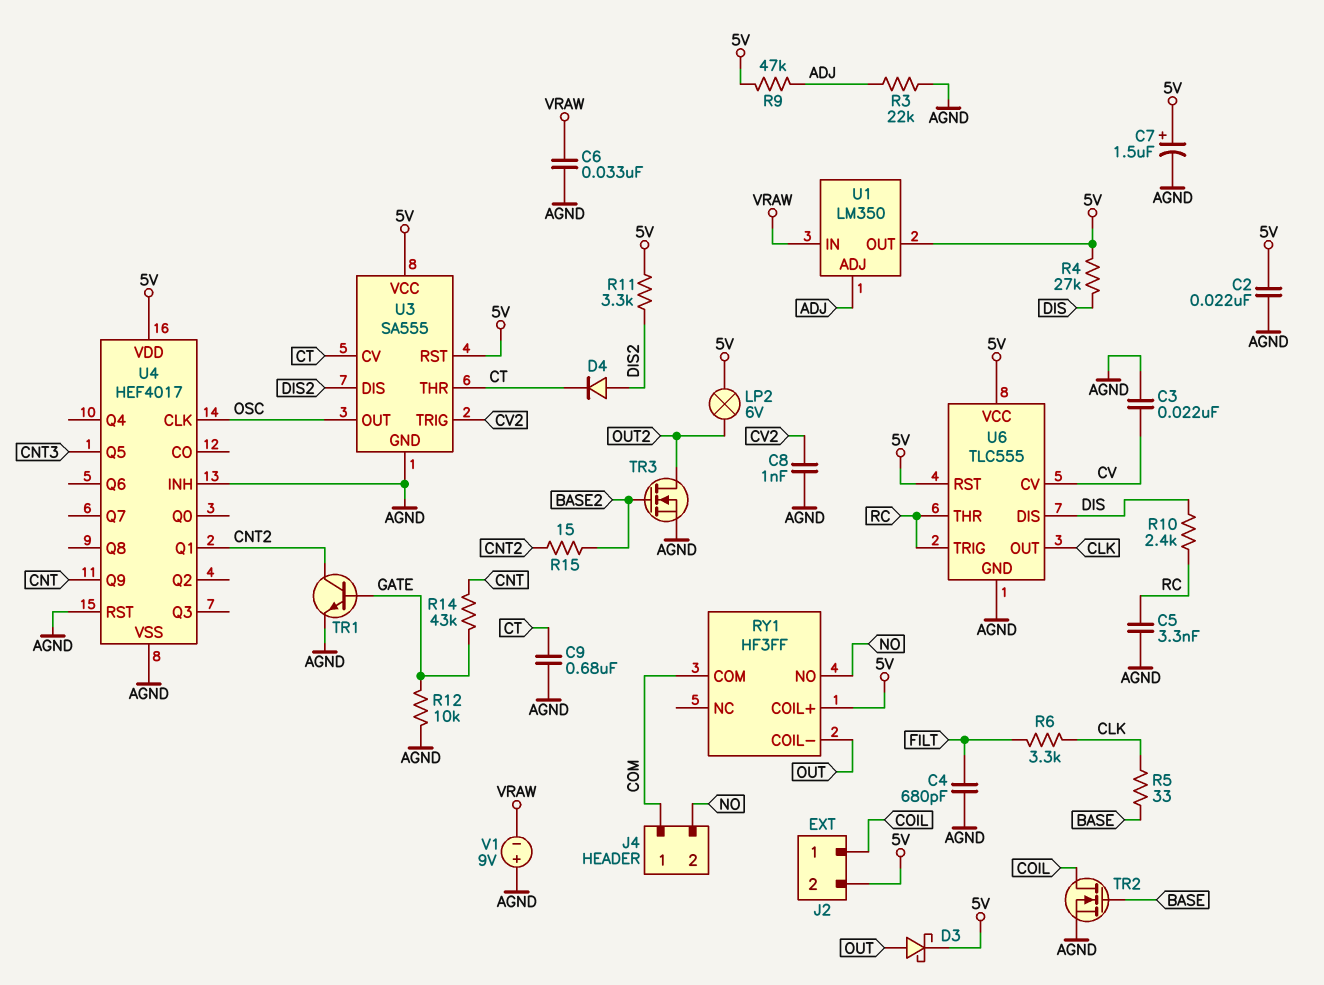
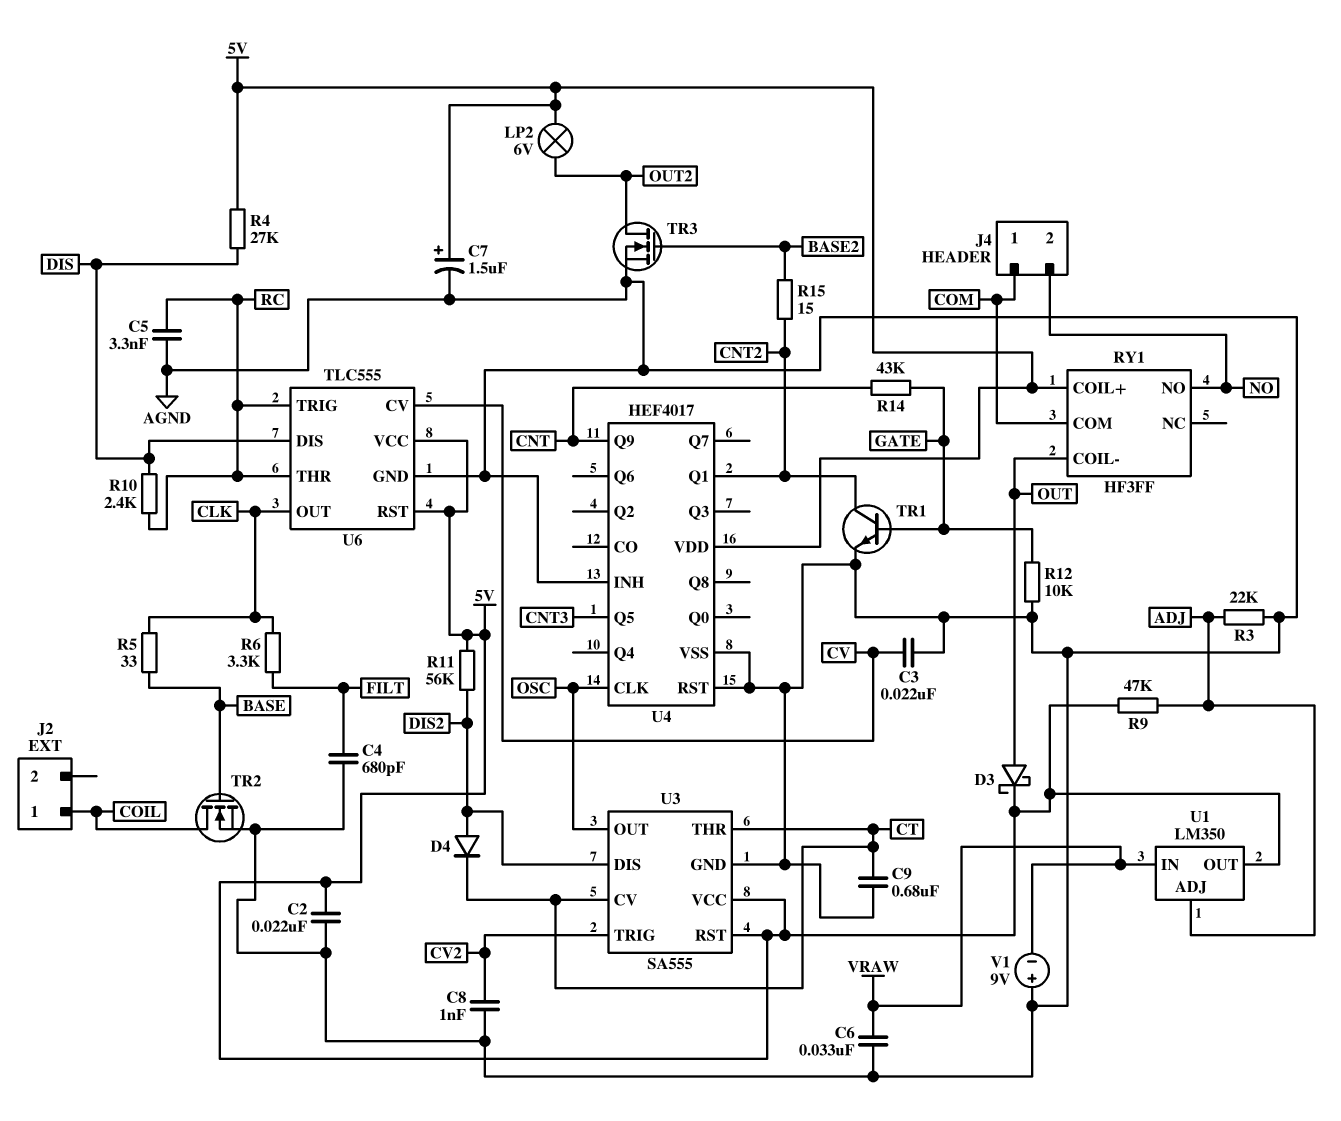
J2 pin 2: 5V -> none
R11: 3.3k (5V, DIS2) -> 56k (5V, DIS2)

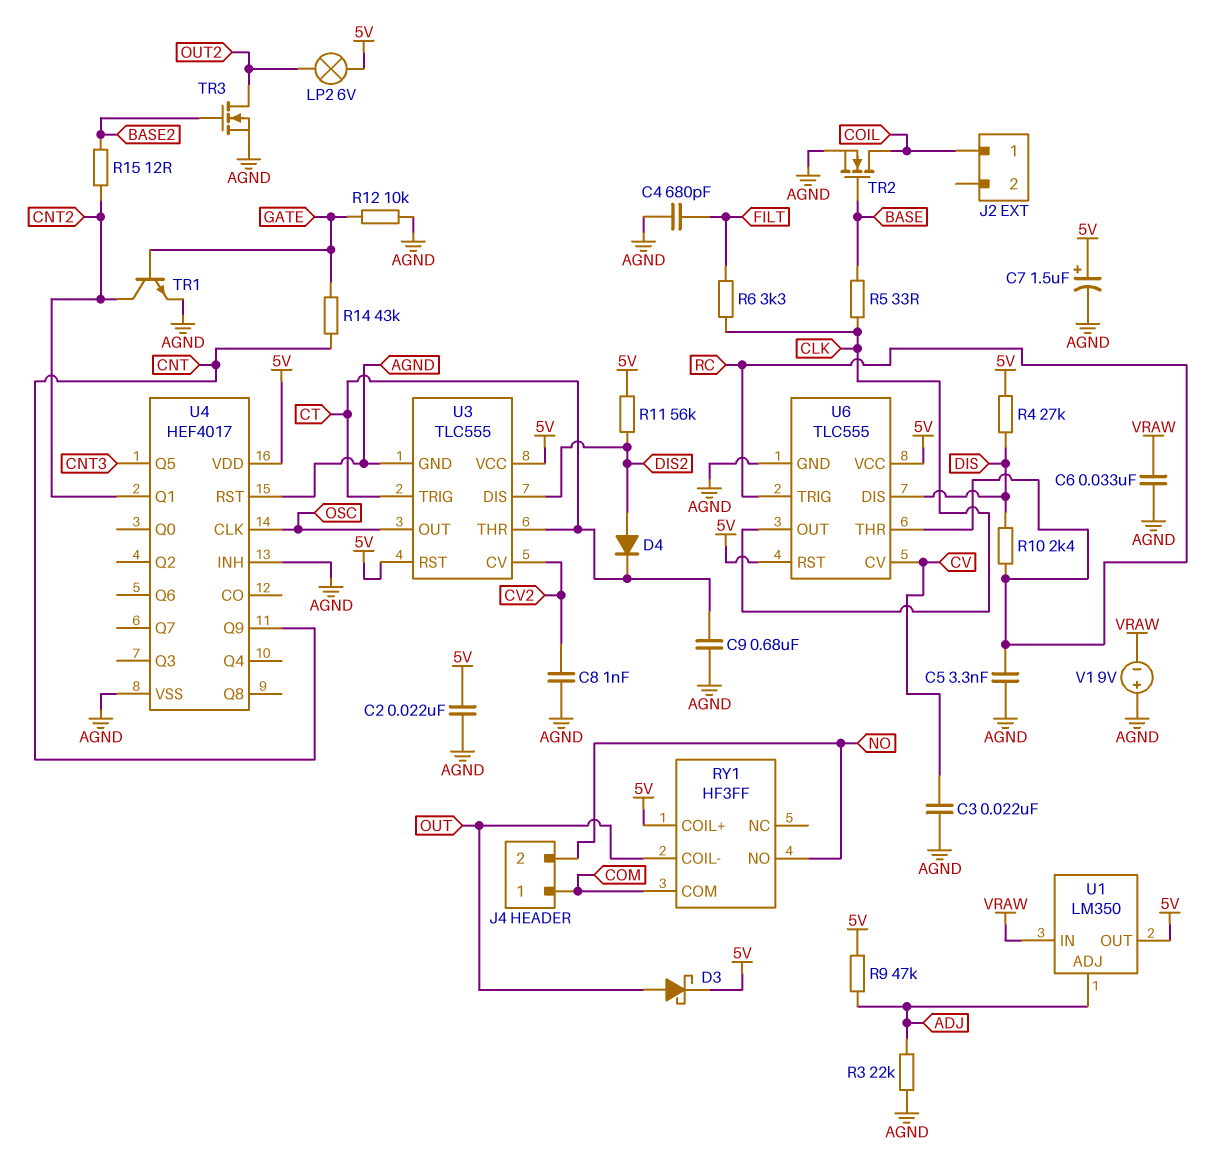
R15: 15 (BASE2, CNT2) -> 12 (BASE2, CNT2)
U3: SA555 -> TLC555
U3 pin CV: CT -> CV2
U3 pin TRIG: CV2 -> CT

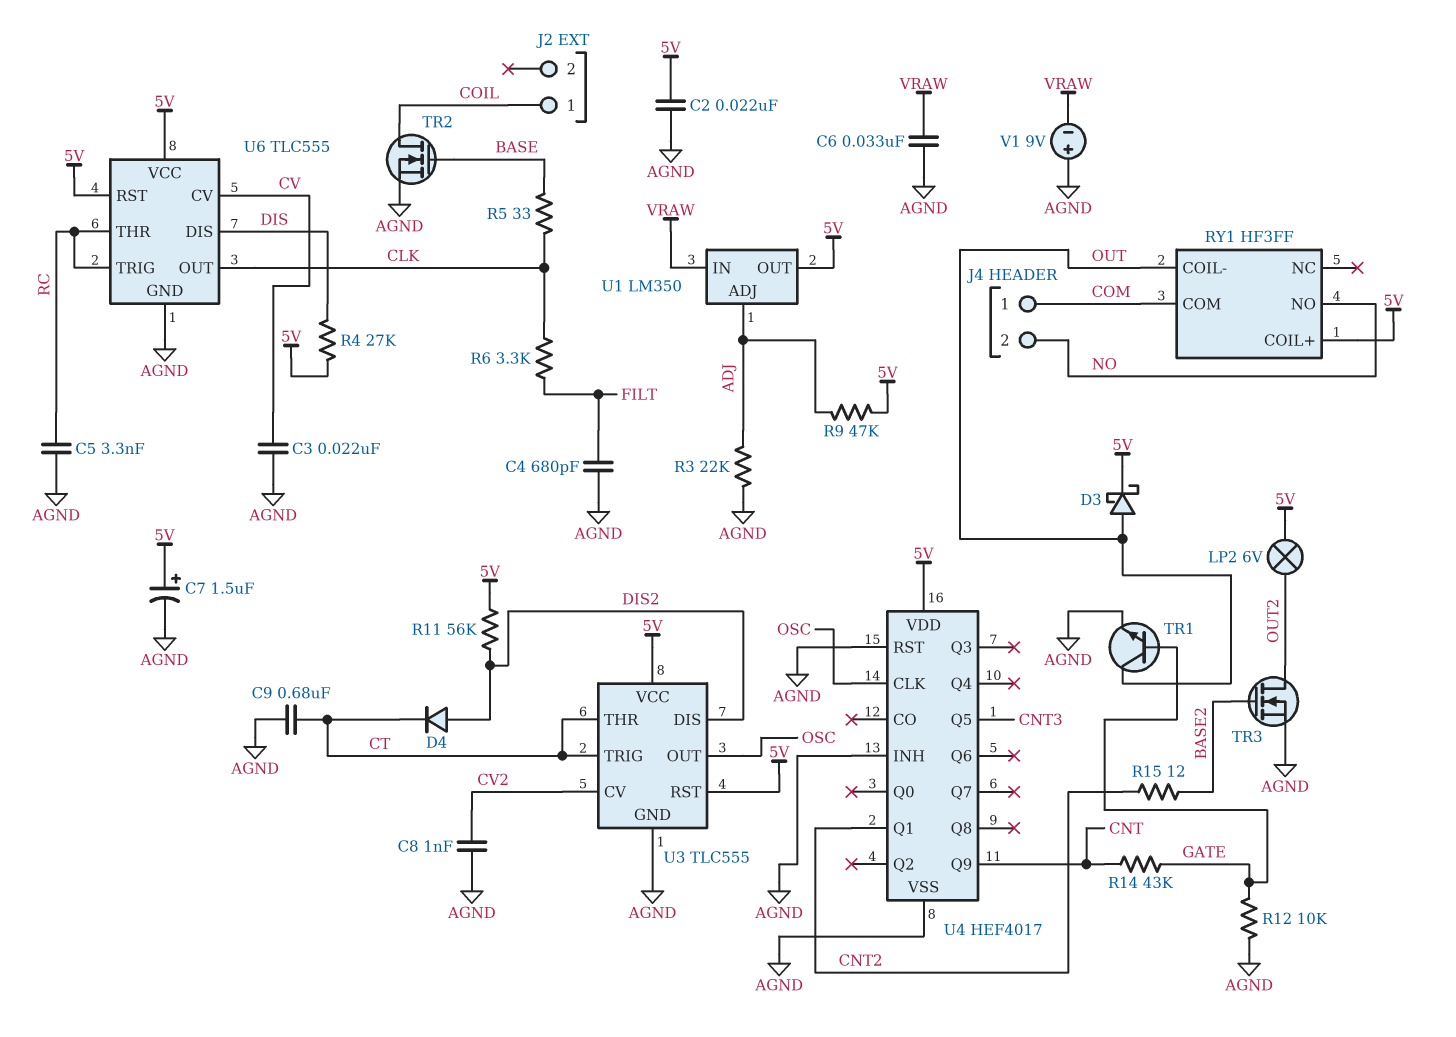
R10: 2.4k (DIS, RC) -> none
TR1: NPN (B GATE, C CNT2, E AGND) -> NPN (B GATE, C OUT, E AGND)

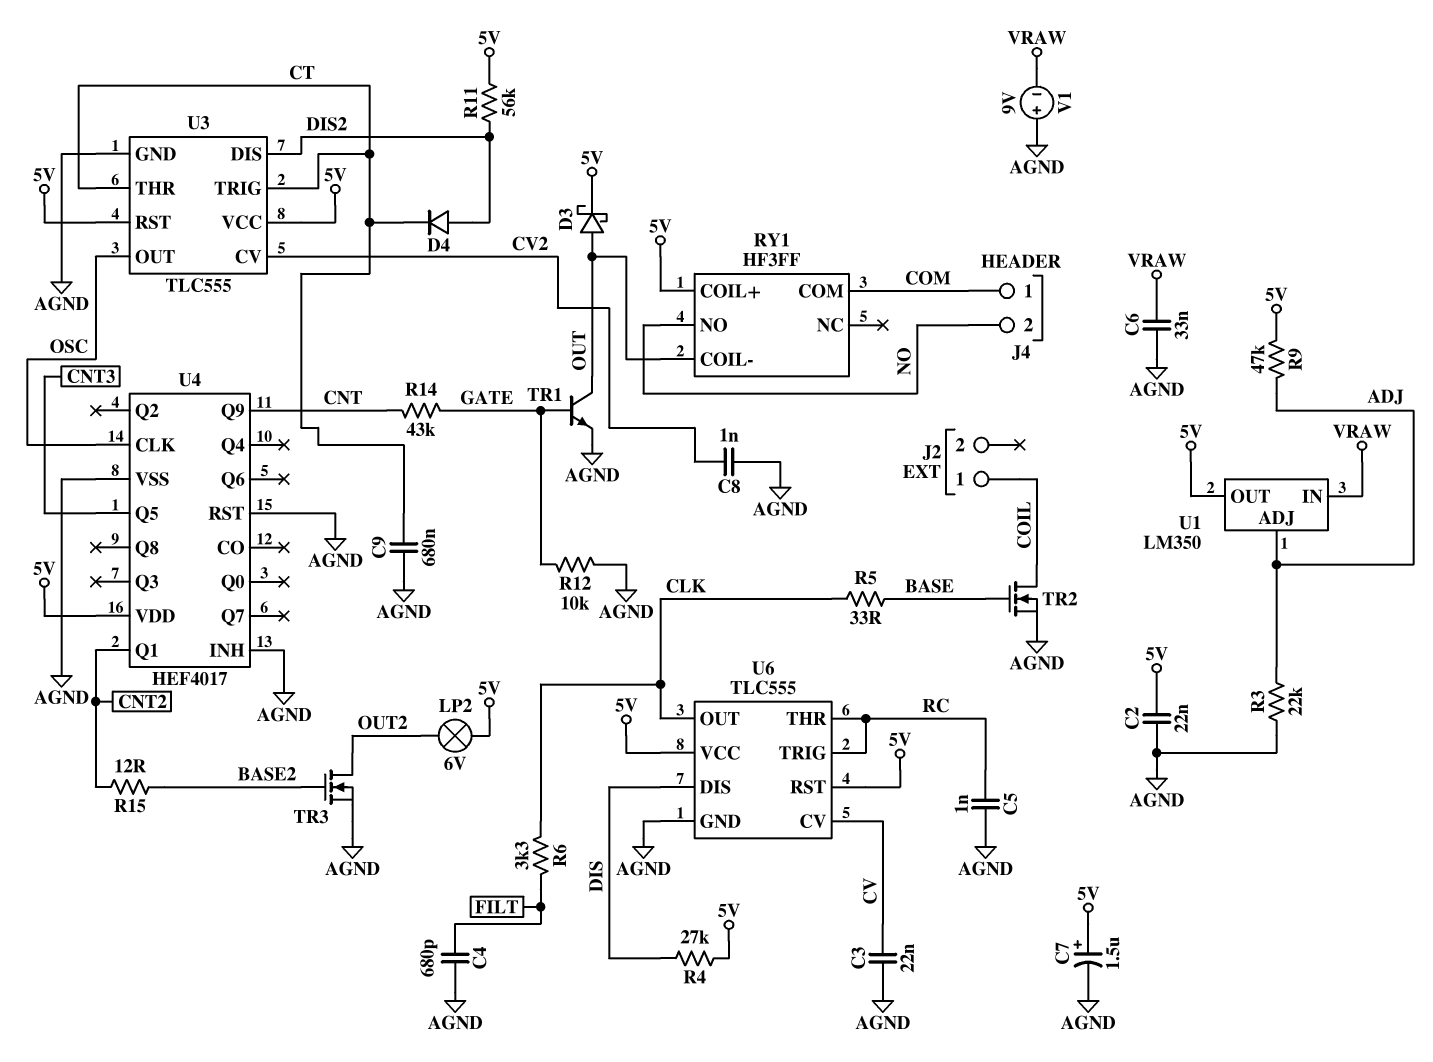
C5: 3.3nF (AGND, RC) -> 1nF (AGND, RC)

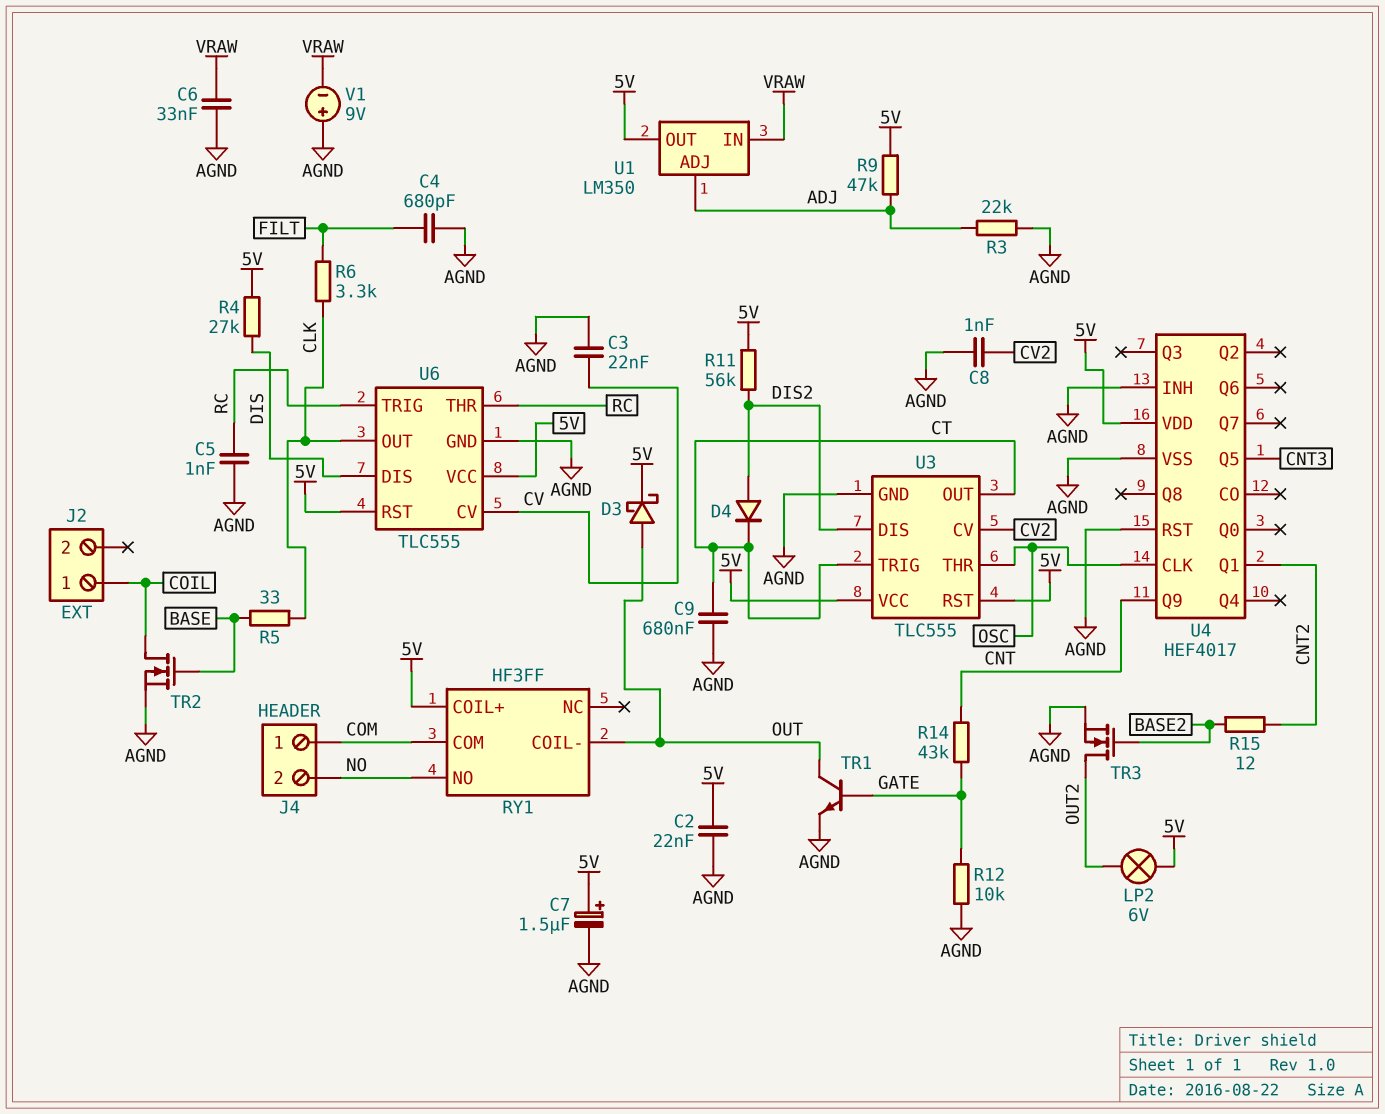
U3 pin OUT: OSC -> CT
U3 pin THR: CT -> OSC

